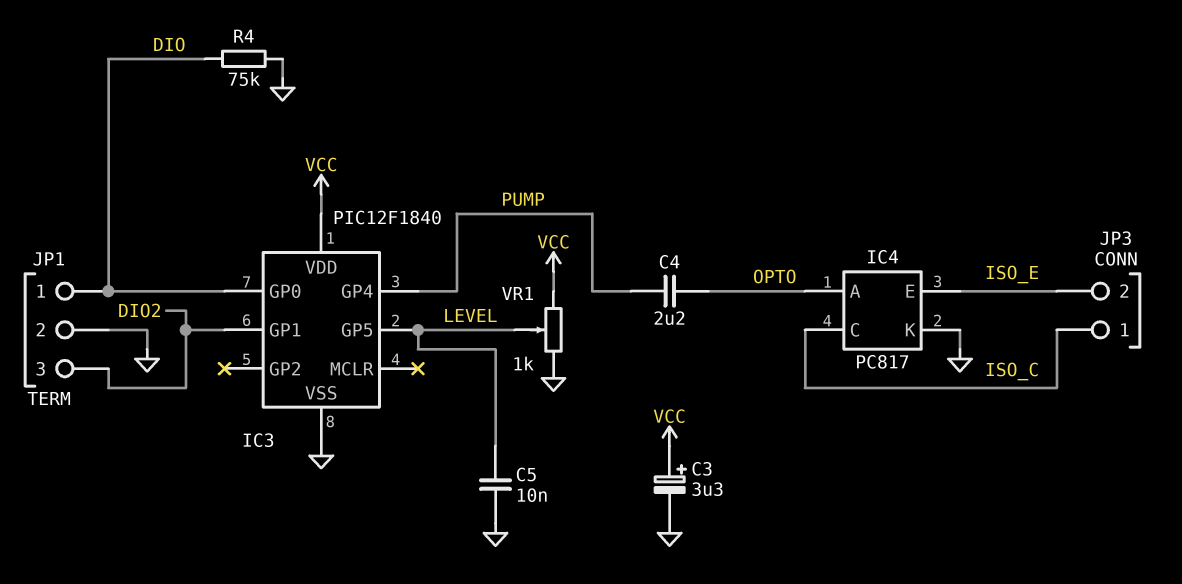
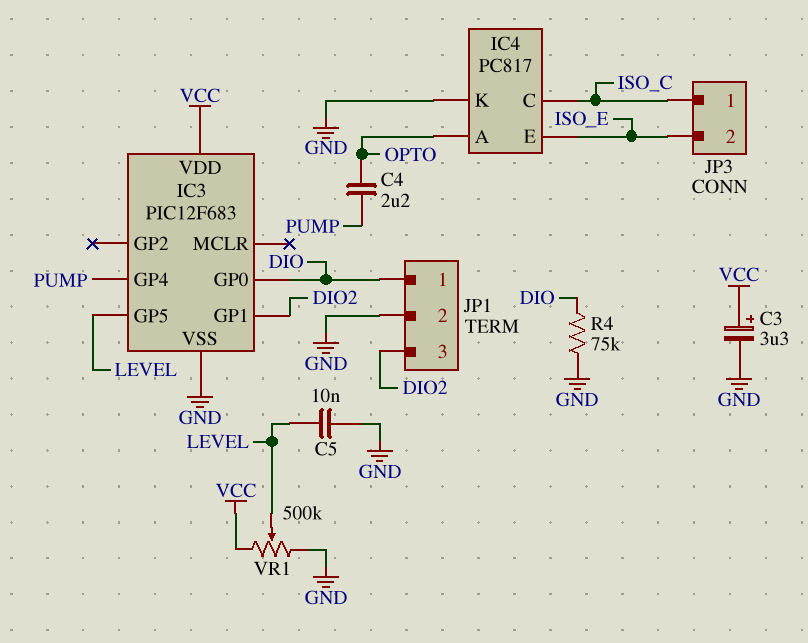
IC3: PIC12F1840 -> PIC12F683
VR1: 1k (GND, VCC, wiper LEVEL) -> 500k (GND, VCC, wiper LEVEL)

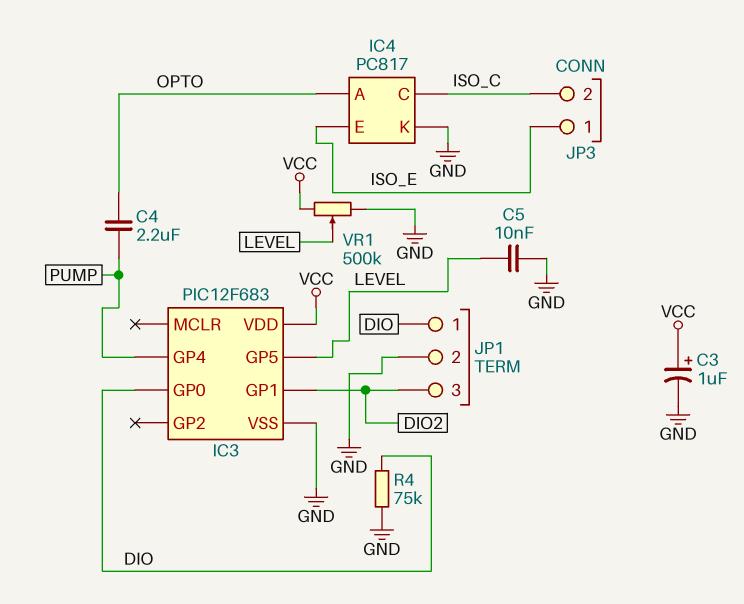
C3: 3.3uF (plus VCC, minus GND) -> 1uF (plus VCC, minus GND)
JP3 pin 1: ISO_C -> ISO_E
JP3 pin 2: ISO_E -> ISO_C

